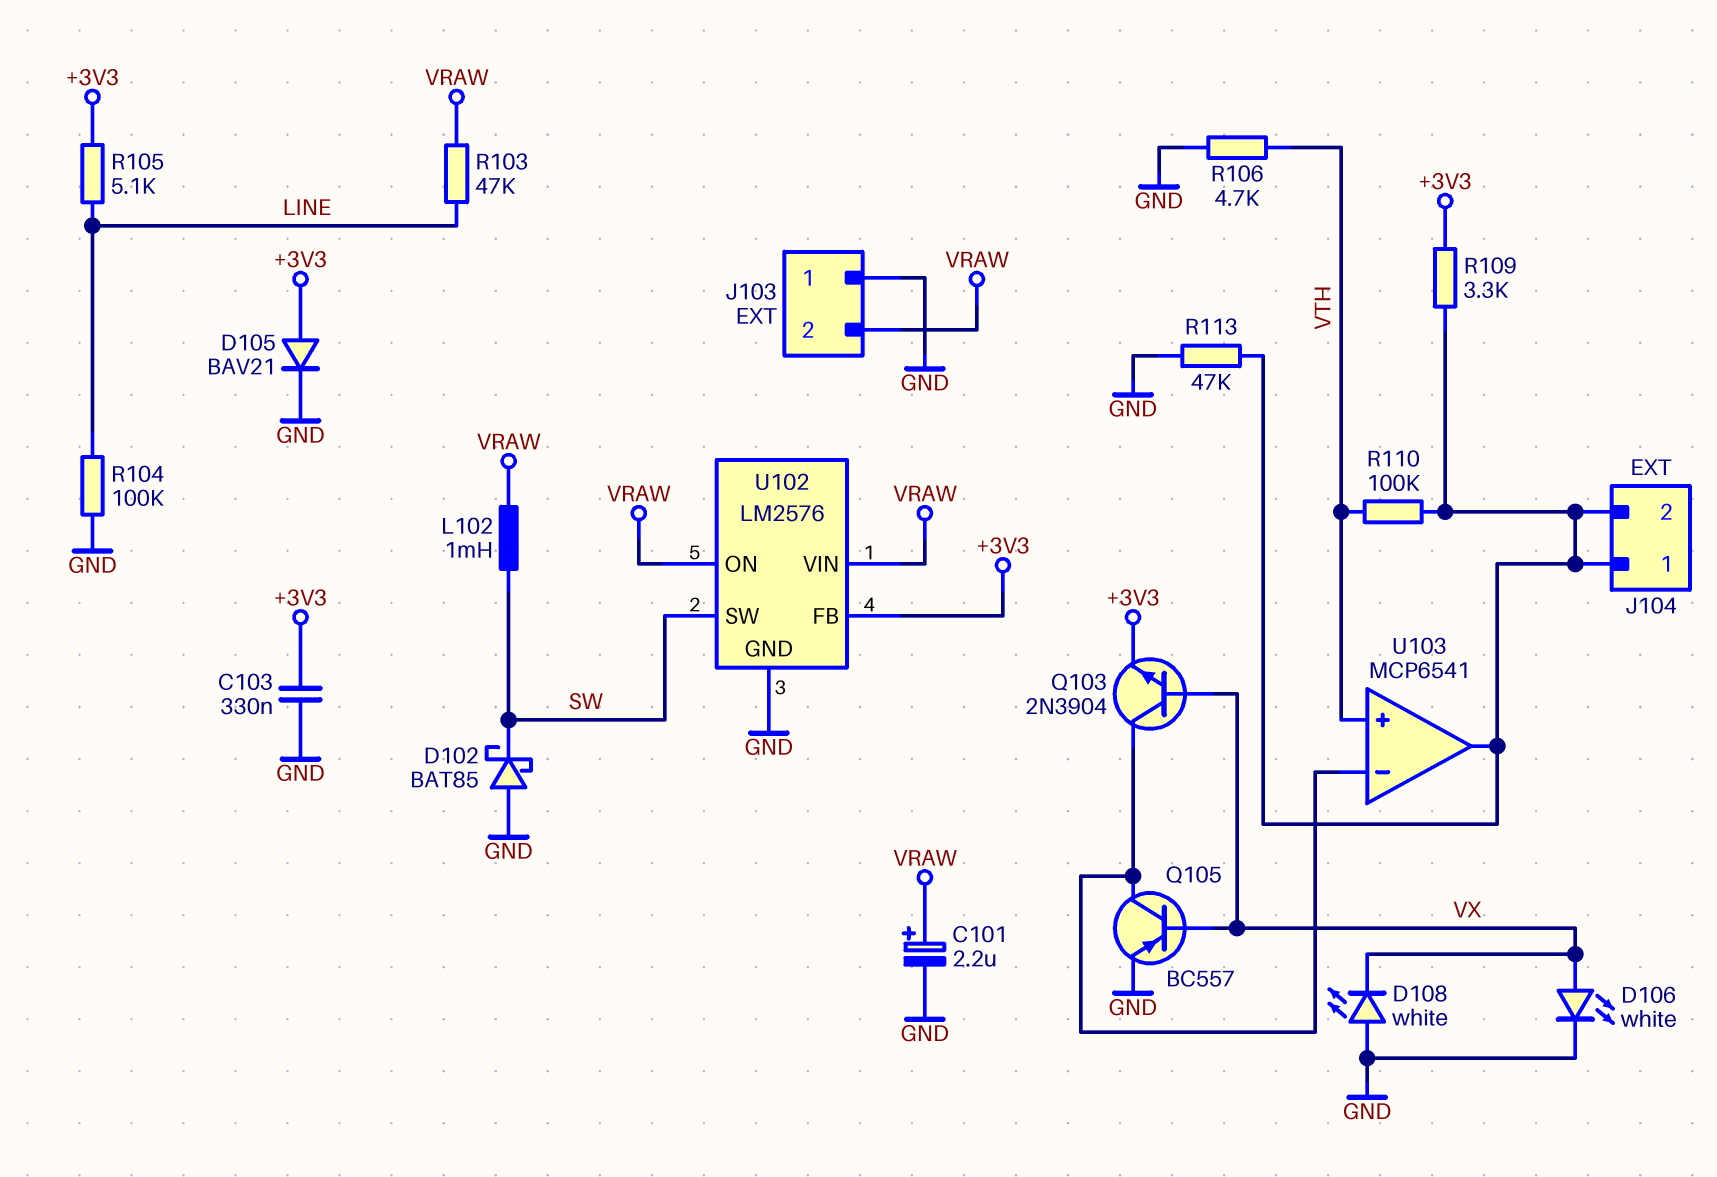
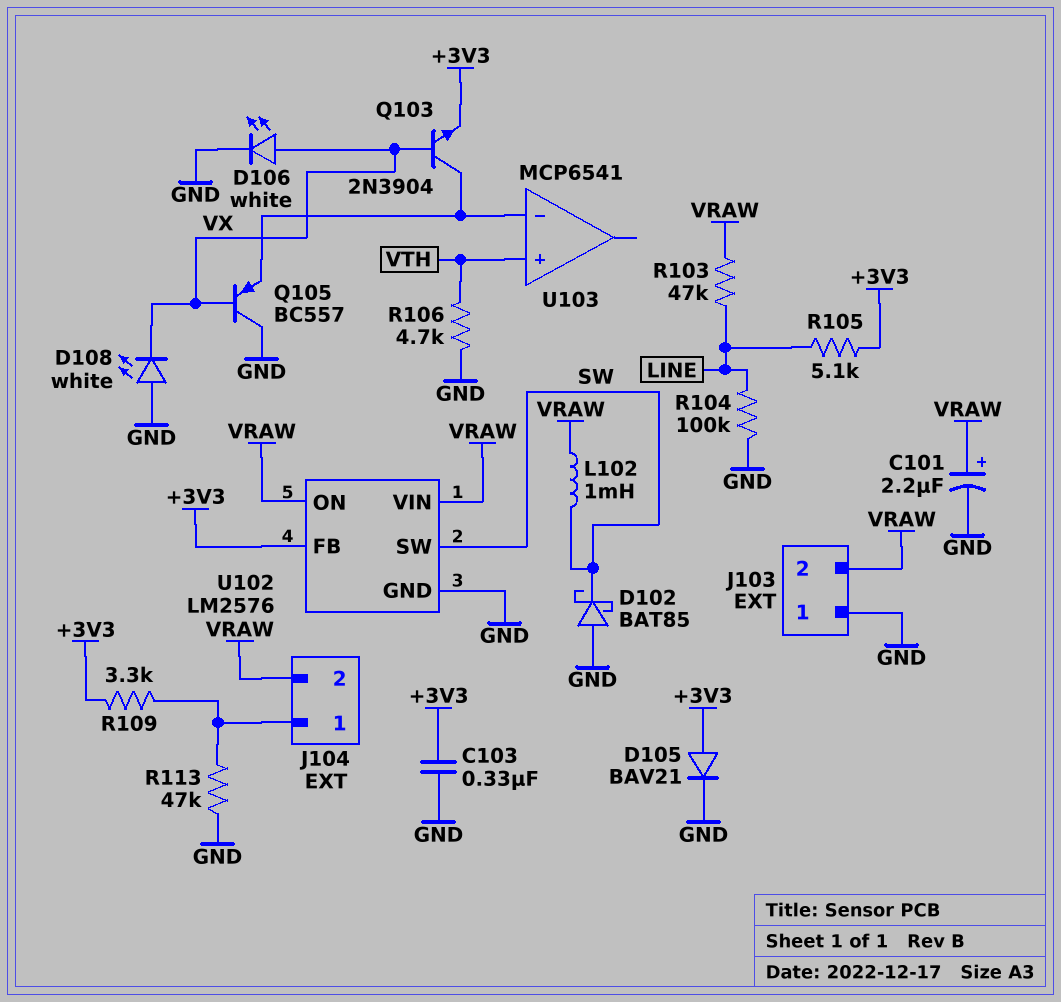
J104 pin 2: J104/1 -> VRAW
Q105: PNP BC557 (B VX, C U103/in-, E GND) -> PNP BC557 (B VX, C GND, E U103/in-)
R110: 100k (J104/1, VTH) -> none
U103 pin out: J104/1 -> none

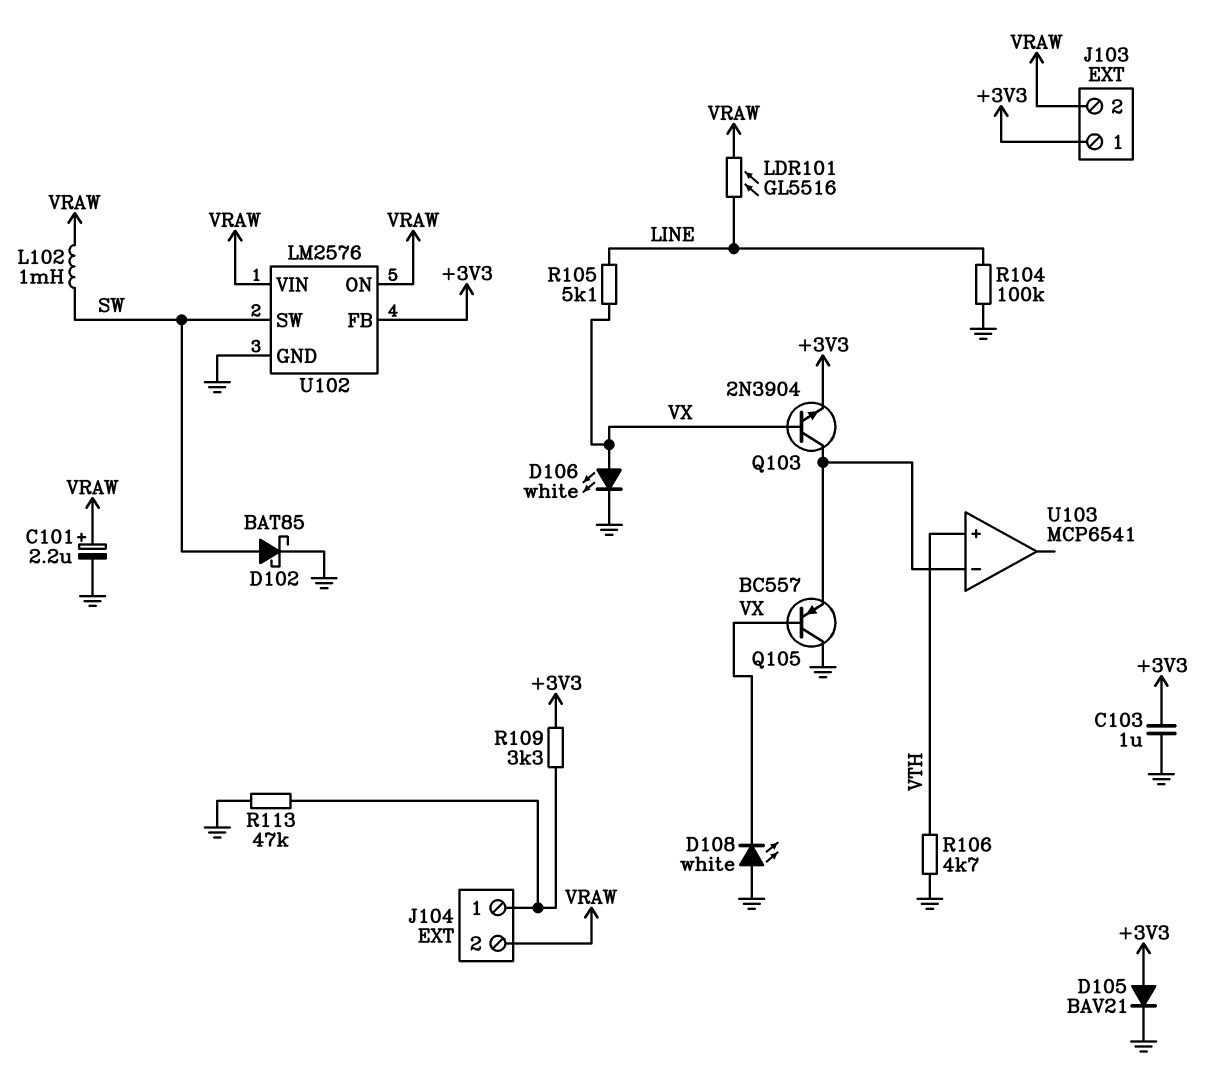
C103: 330nF (+3V3, GND) -> 1uF (+3V3, GND)
D102: schottky BAT85 (A GND, K SW) -> schottky BAT85 (A SW, K GND)
J103 pin 1: GND -> +3V3
LDR101: none -> GL5516 (LINE, VRAW)
R103: 47k (LINE, VRAW) -> none
R105: 5.1k (+3V3, LINE) -> 5.1k (LINE, VX)

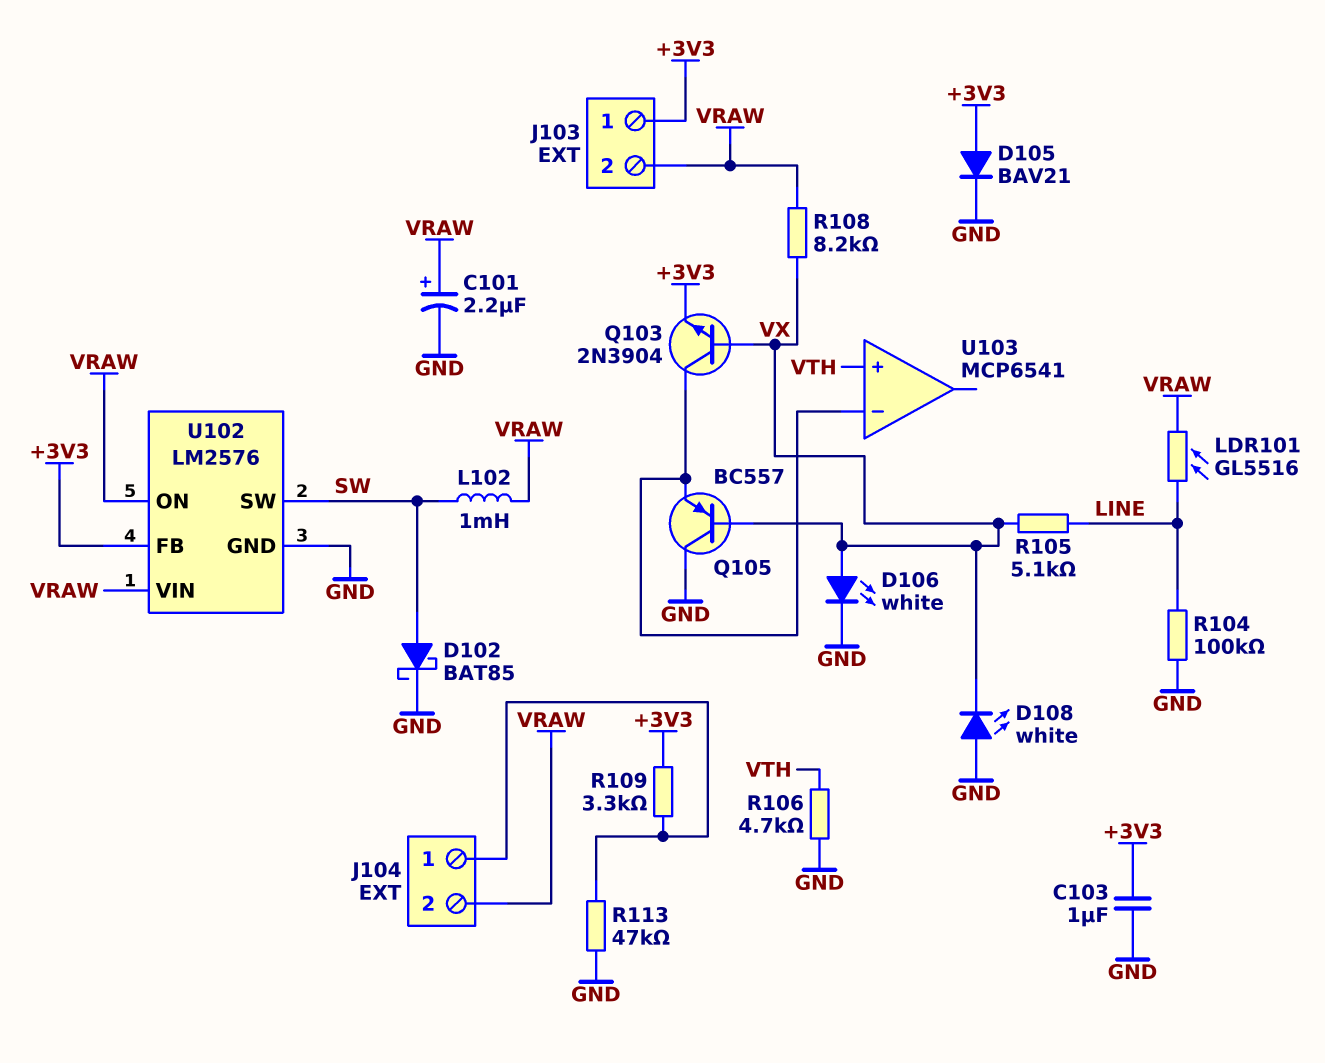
R108: none -> 8.2k (VRAW, VX)

